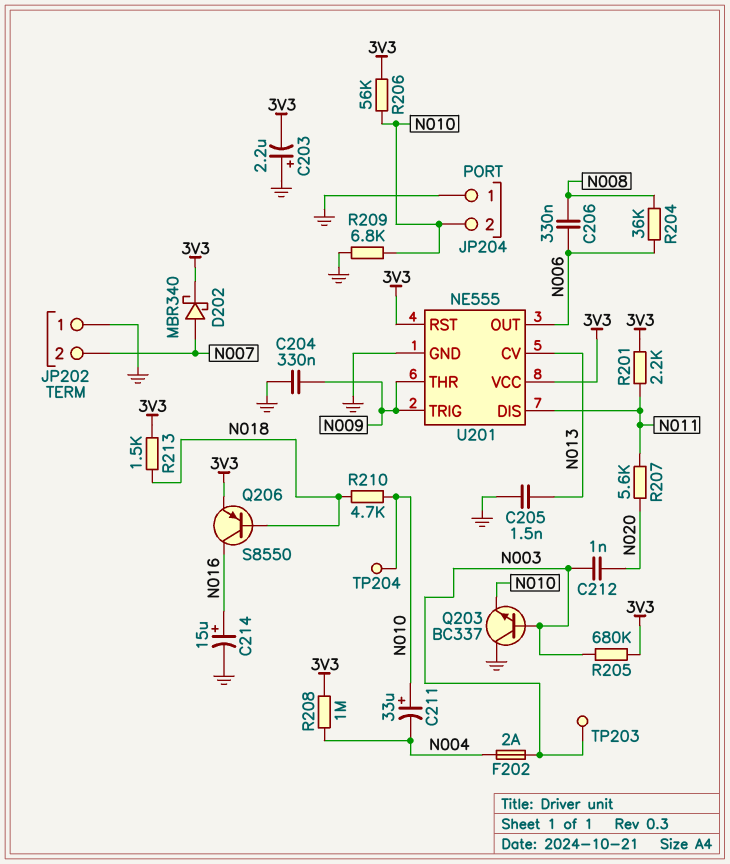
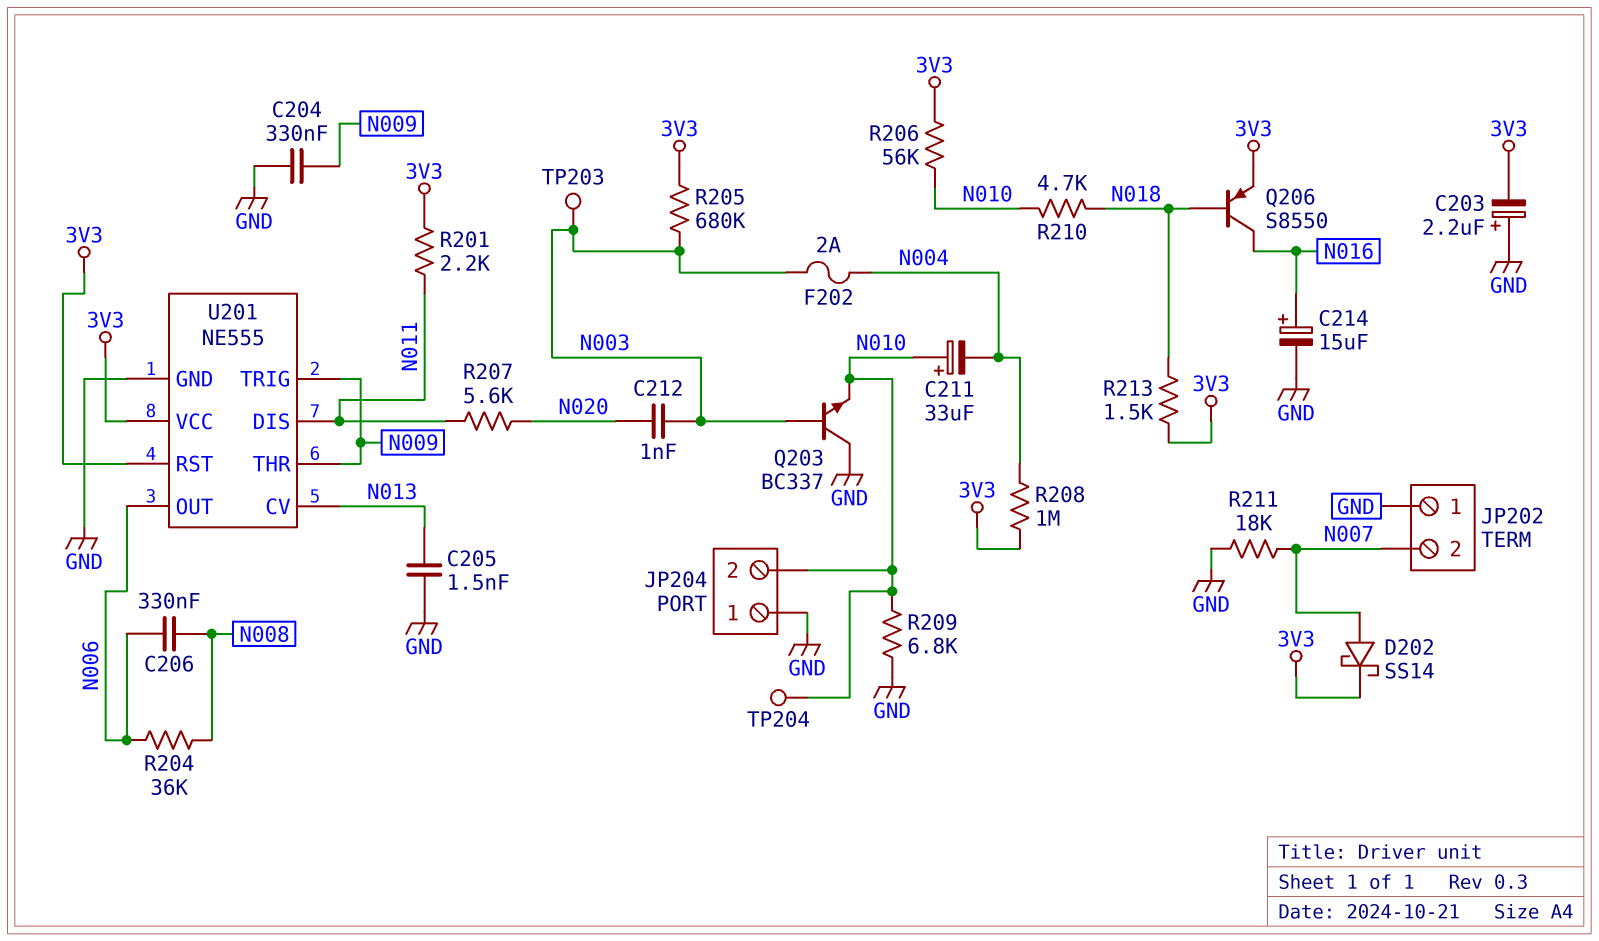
D202: schottky MBR340 (A N007, K 3V3) -> schottky SS14 (A N007, K 3V3)
R211: none -> 18k (GND, N007)

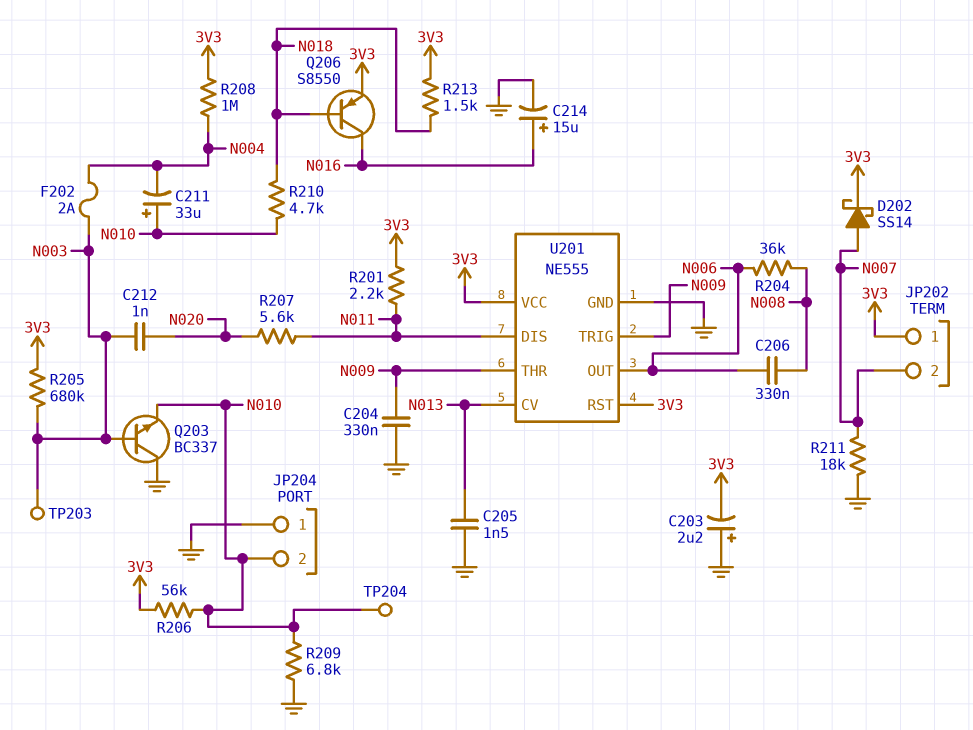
JP202 pin 1: GND -> 3V3

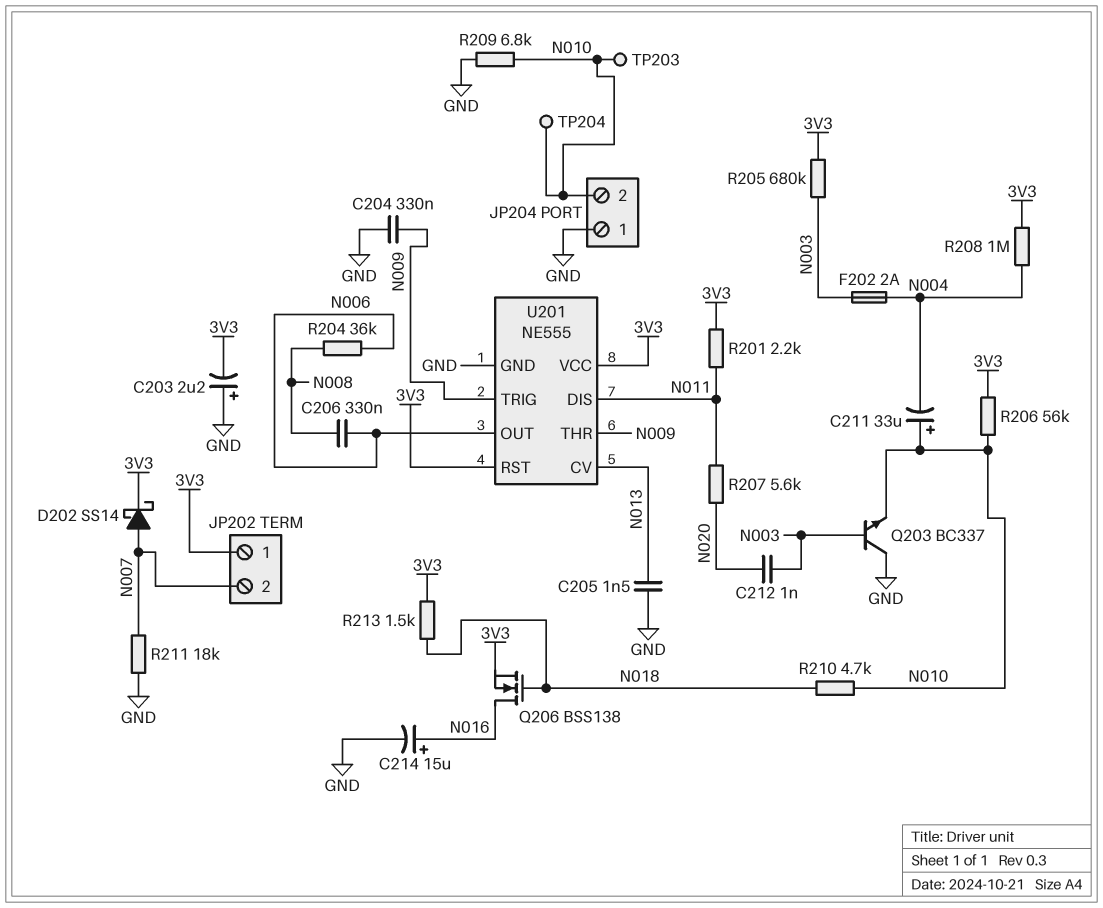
Q206: PNP S8550 (B N018, C N016, E 3V3) -> NMOS BSS138 (G N018, D N016, S 3V3)
TP203: test point (N003) -> test point (N010)

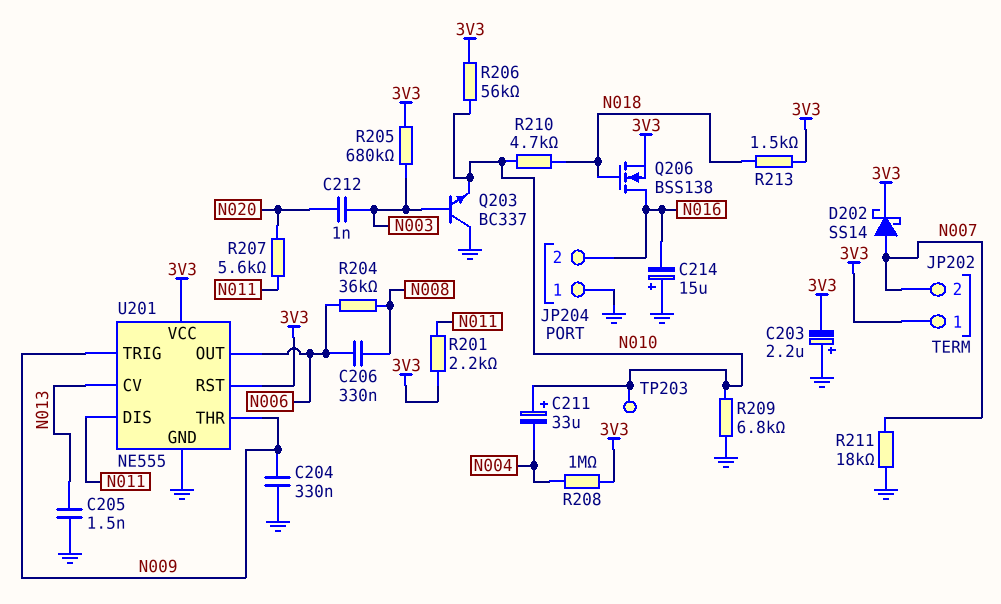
C214: 15uF (plus N016, minus GND) -> 15uF (plus GND, minus N016)
F202: 2A (N003, N004) -> none
JP204 pin 2: N010 -> N016
TP204: test point (N010) -> none

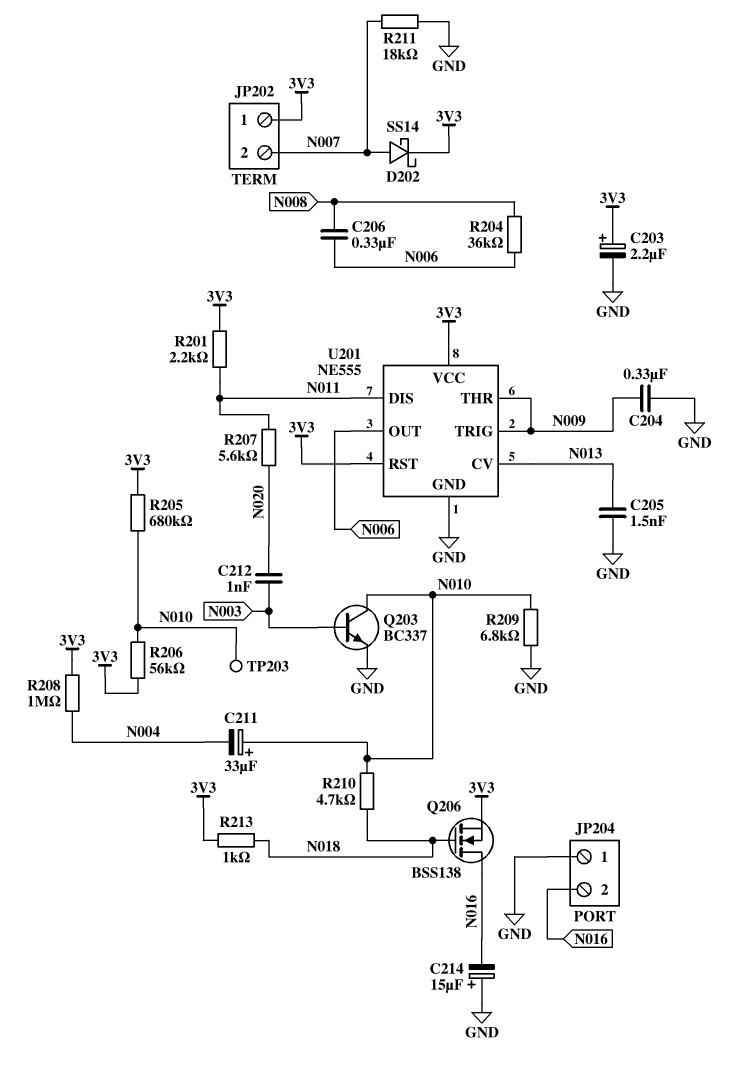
C203: 2.2uF (plus GND, minus 3V3) -> 2.2uF (plus 3V3, minus GND)
Q203: NPN BC337 (B N003, C GND, E N010) -> NPN BC337 (B N003, C N010, E GND)
R205: 680k (3V3, N003) -> 680k (3V3, N010)
R213: 1.5k (3V3, N018) -> 1k (3V3, N018)

